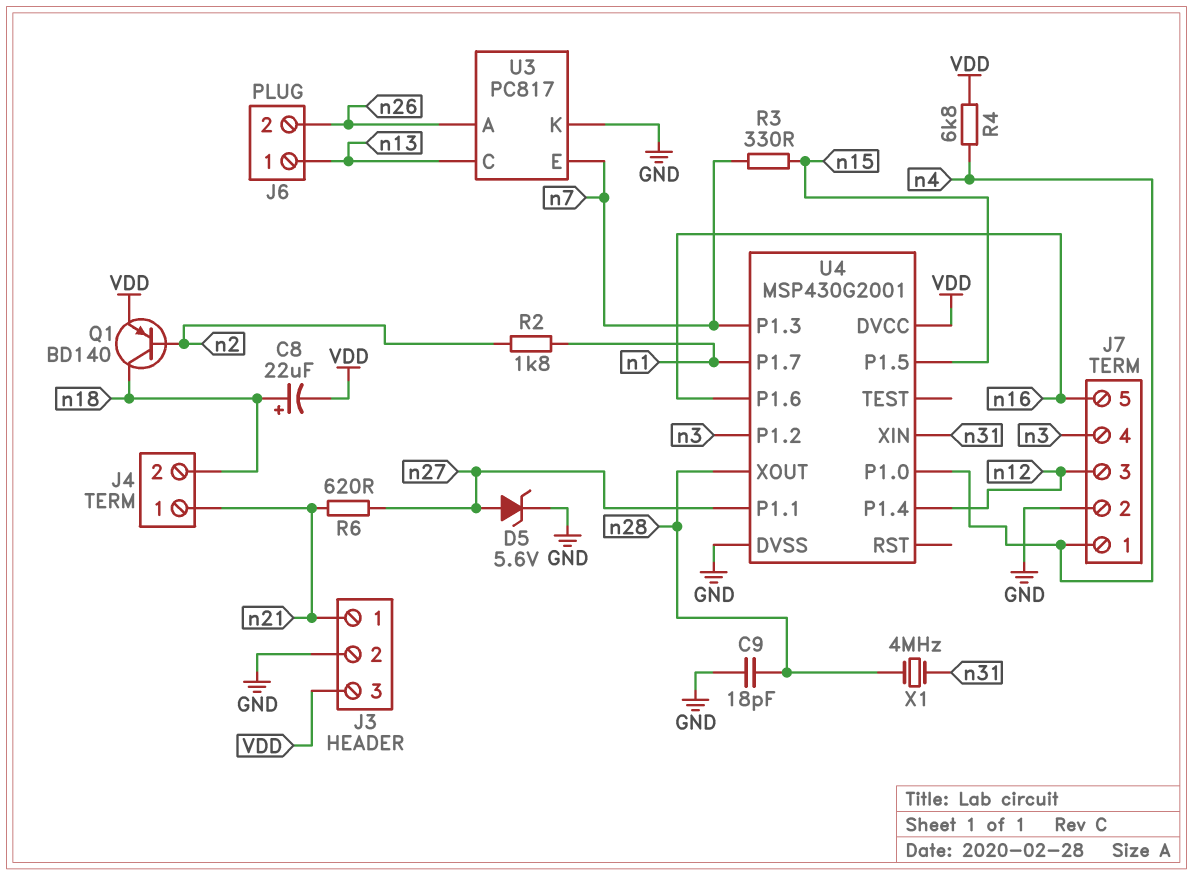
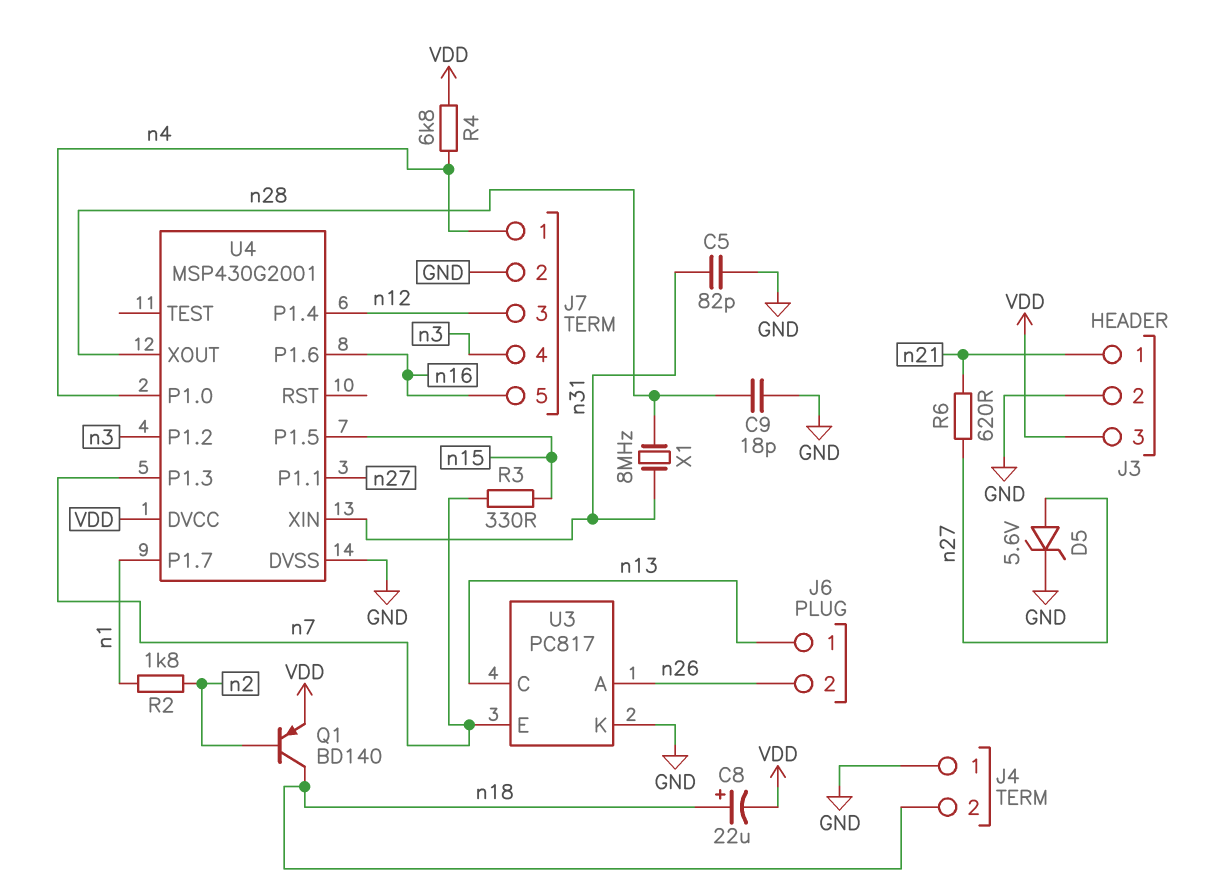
C5: none -> 82pF (GND, n31)
J4 pin 1: n21 -> GND
X1: 4MHz (n28, n31) -> 8MHz (n28, n31)

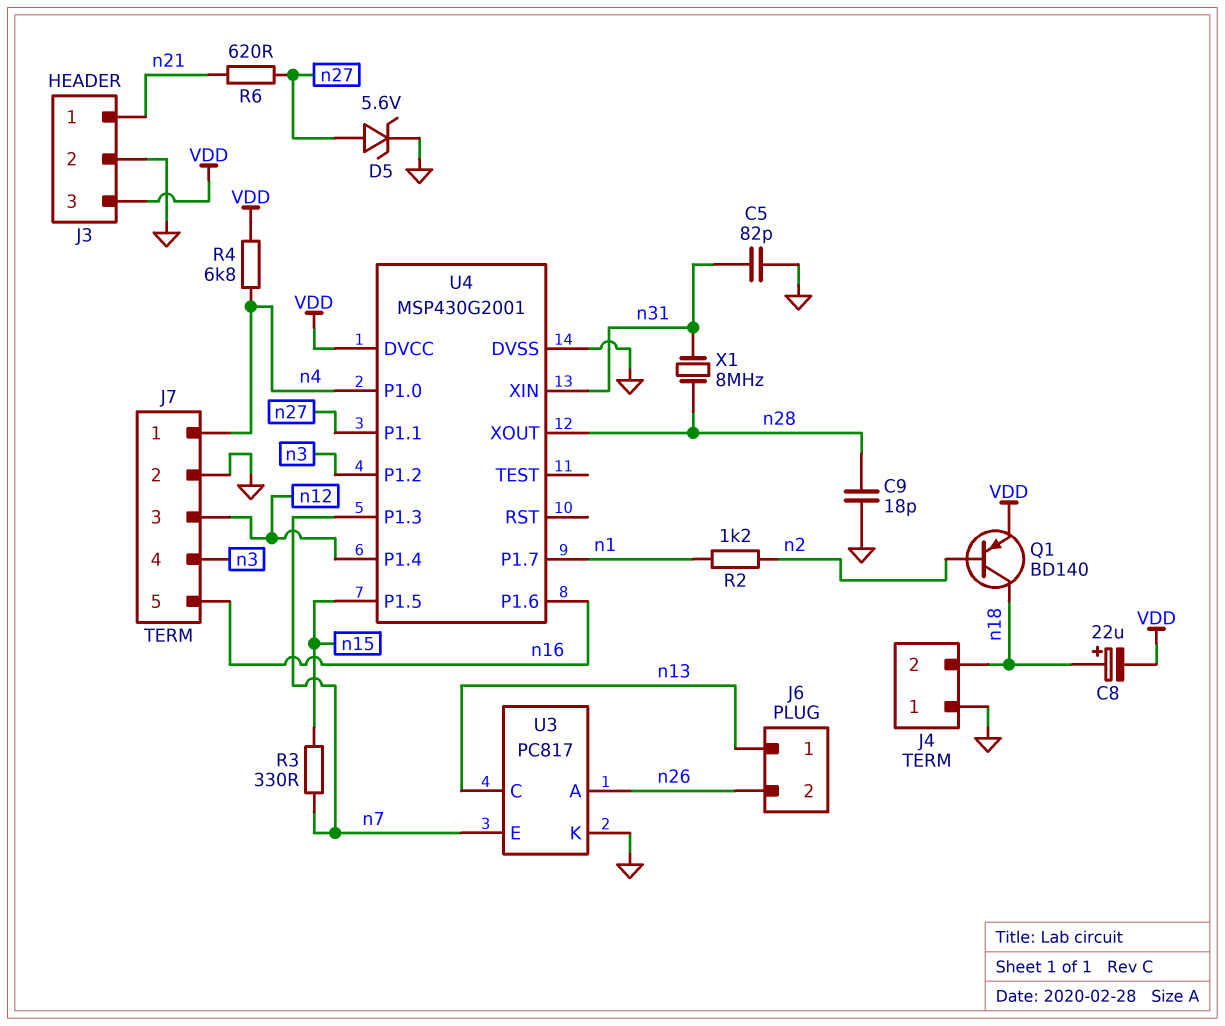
R2: 1.8k (n1, n2) -> 1.2k (n1, n2)

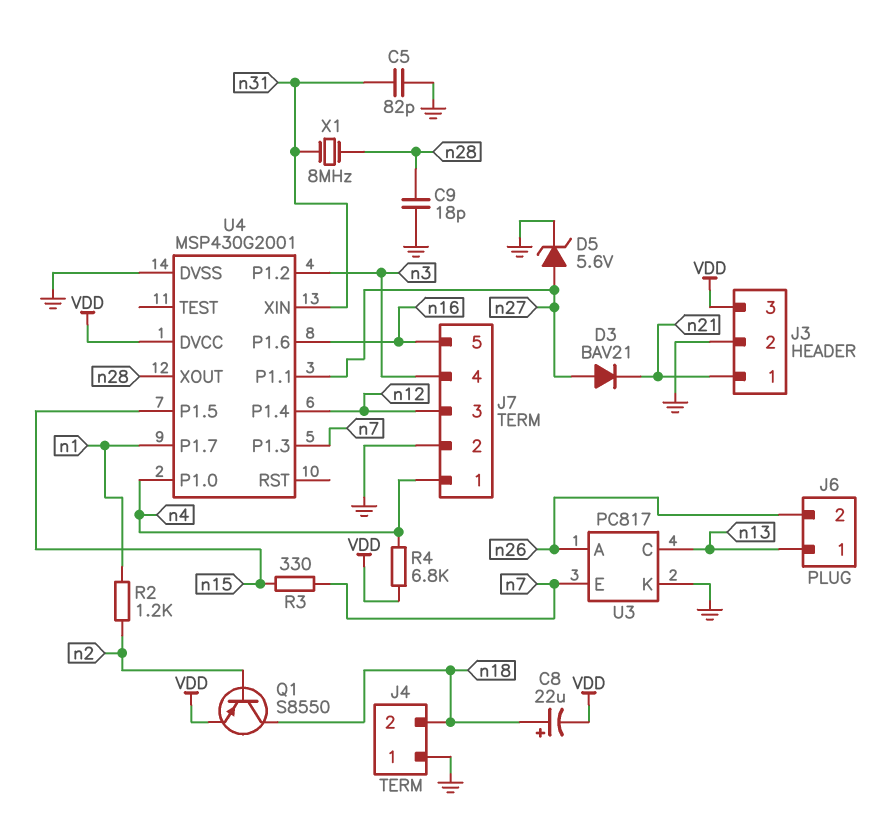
D3: none -> diode BAV21 (A n27, K n21)
Q1: PNP BD140 (B n2, C n18, E VDD) -> PNP S8550 (B n2, C n18, E VDD)
R6: 620 (n21, n27) -> none

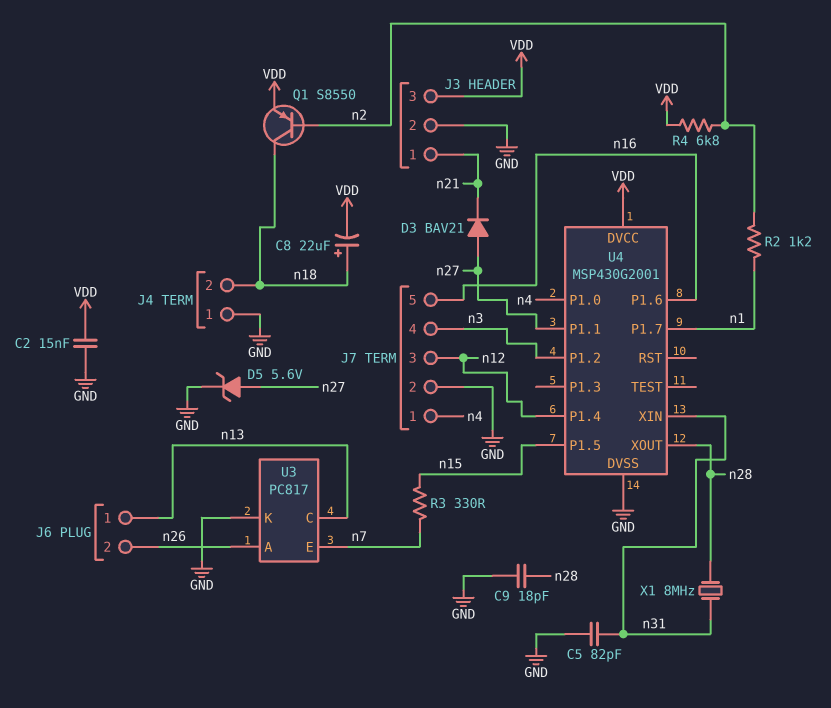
C2: none -> 15nF (GND, VDD)
R4: 6.8k (VDD, n4) -> 6.8k (VDD, n2)
U4 pin P1.3: n7 -> none

